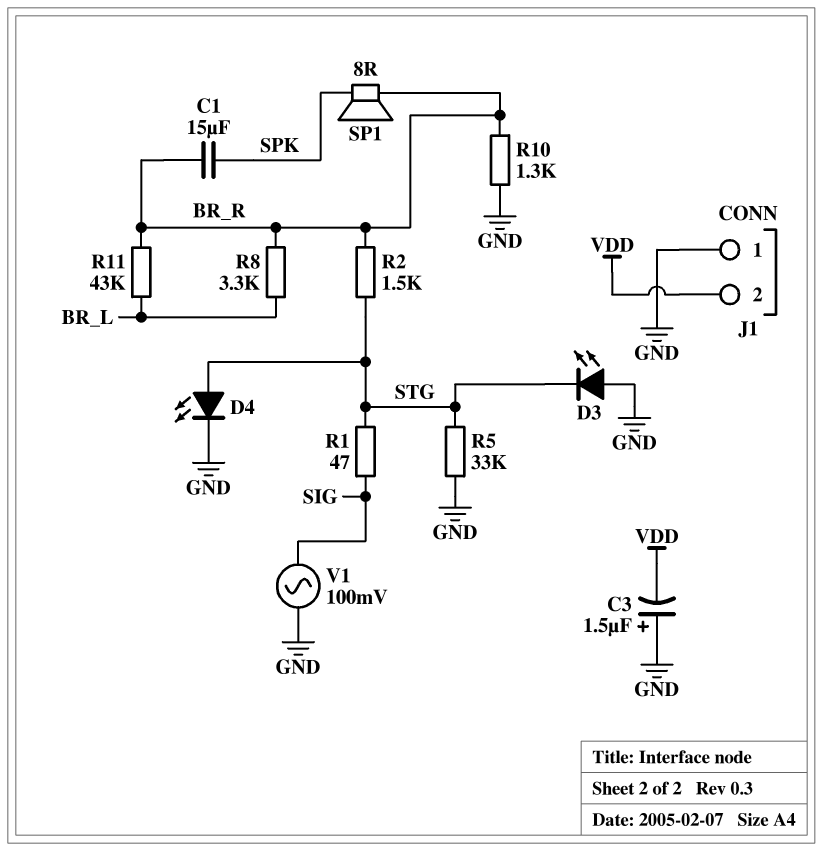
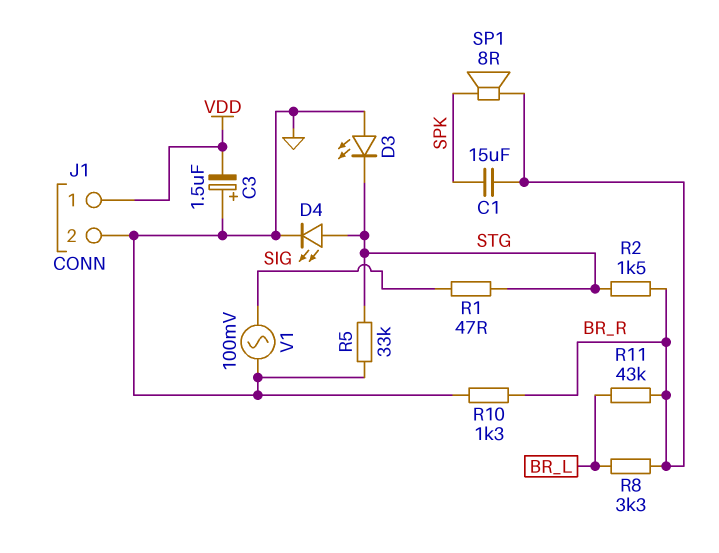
J1 pin 1: GND -> VDD
J1 pin 2: VDD -> GND

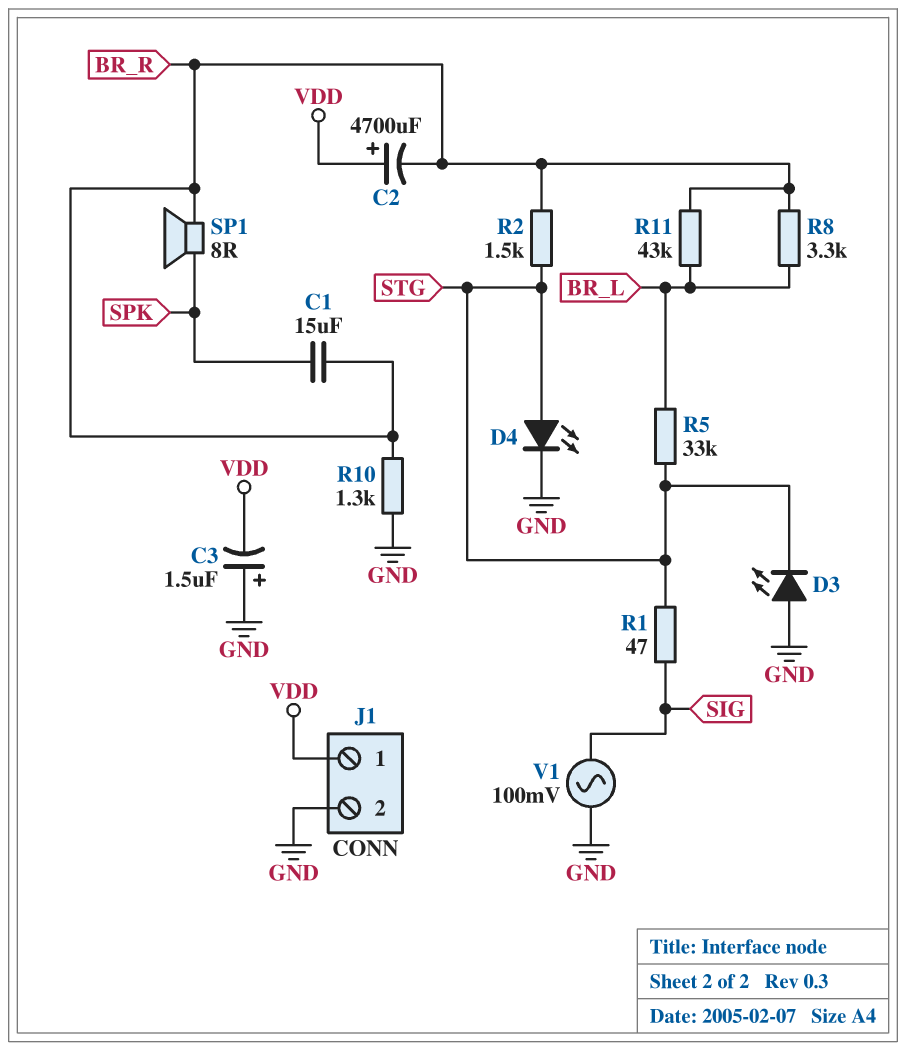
C2: none -> 4700uF (plus VDD, minus BR_R)
R5: 33k (GND, STG) -> 33k (BR_L, STG)

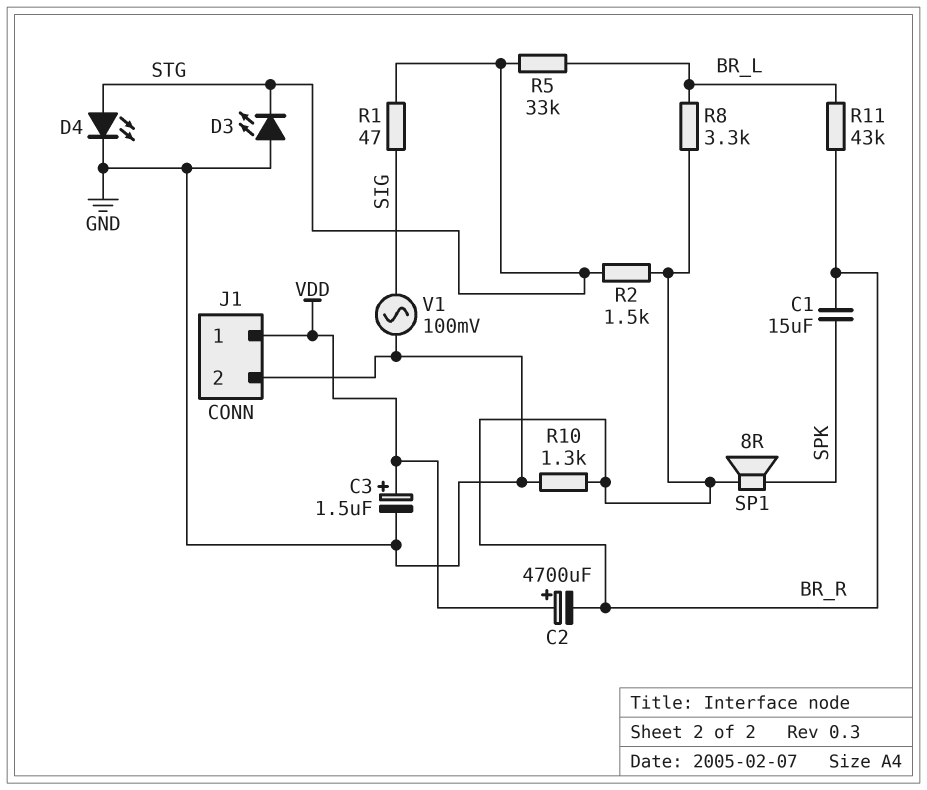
C3: 1.5uF (plus GND, minus VDD) -> 1.5uF (plus VDD, minus GND)

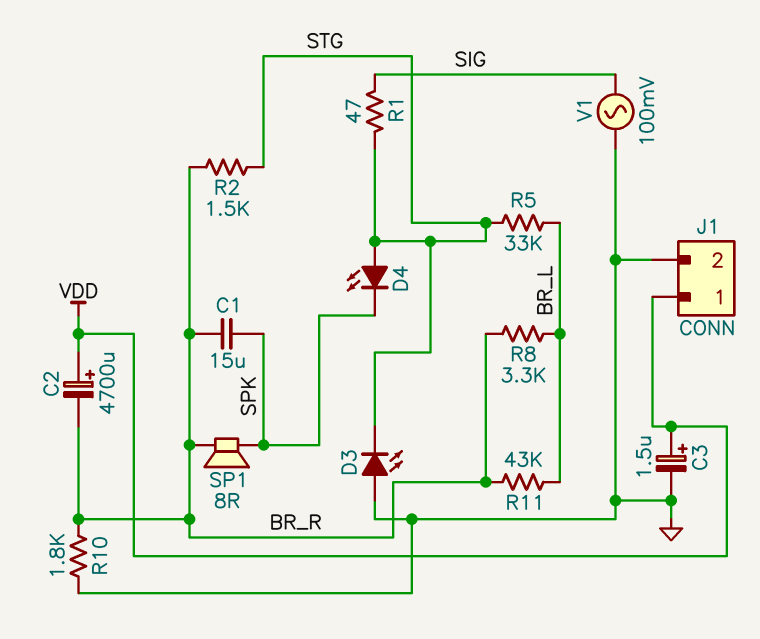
D4: LED (A STG, K GND) -> LED (A STG, K SPK)
R10: 1.3k (BR_R, GND) -> 1.8k (BR_R, GND)

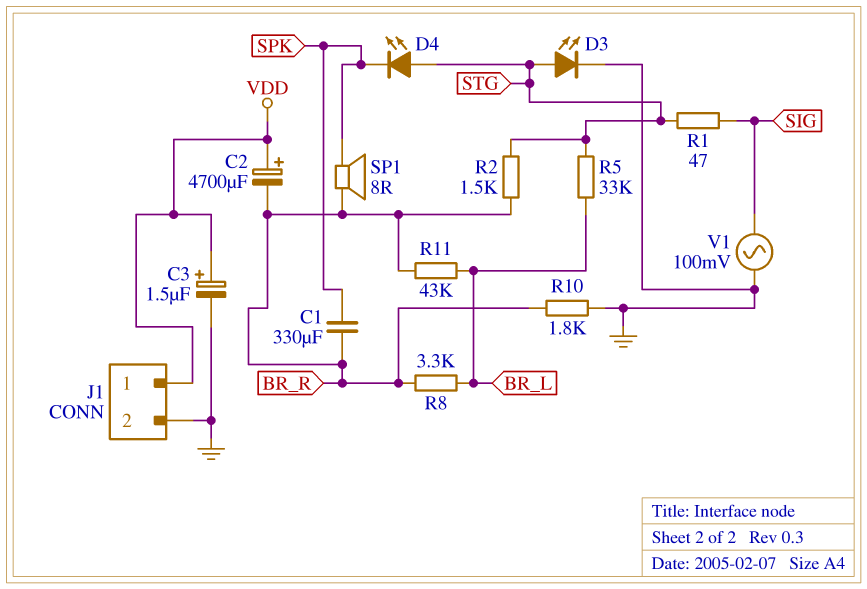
C1: 15uF (BR_R, SPK) -> 330uF (BR_R, SPK)
D3: LED (A GND, K STG) -> LED (A STG, K GND)

